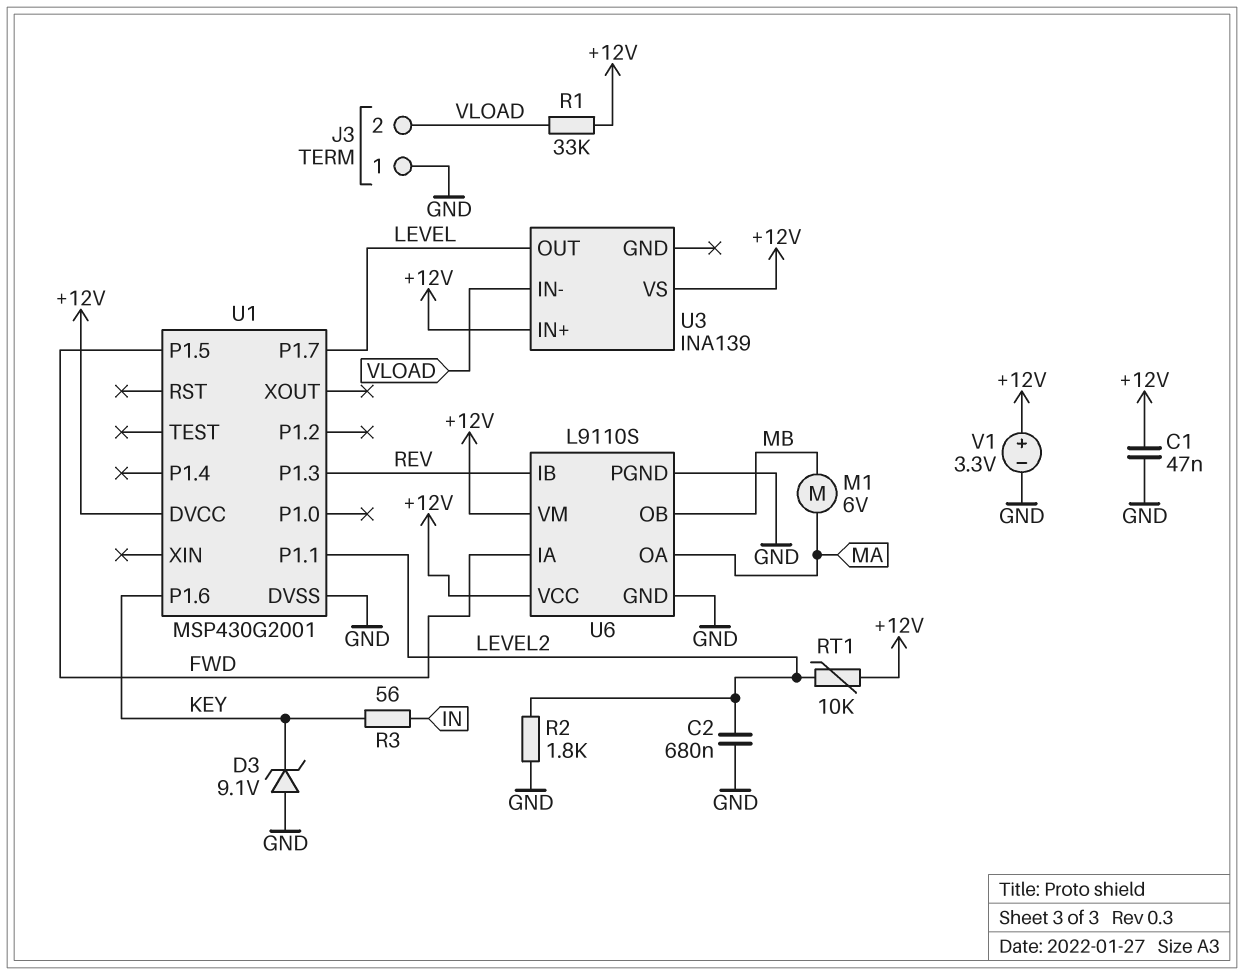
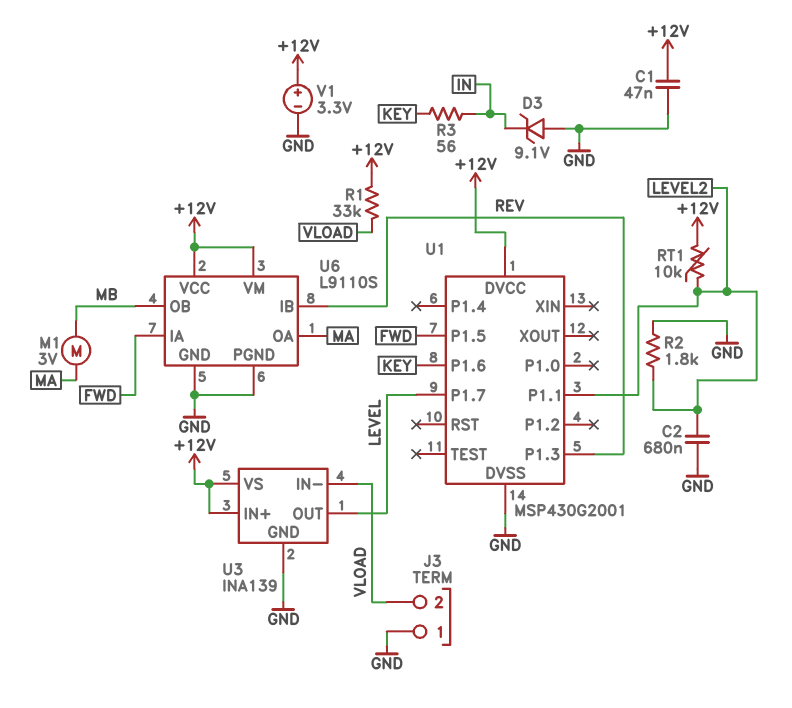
D3: zener 9.1V (A GND, K KEY) -> zener 9.1V (A GND, K IN)
M1: motor 6V (MA, MB) -> motor 3V (MA, MB)
U3 pin GND: none -> GND

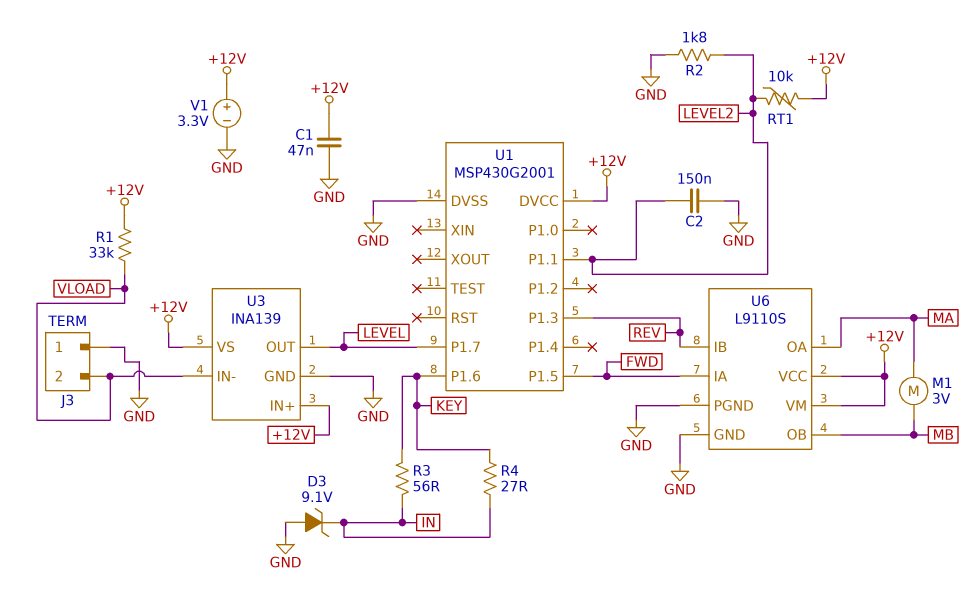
C2: 680nF (GND, LEVEL2) -> 150nF (GND, LEVEL2)
R4: none -> 27 (IN, KEY)

